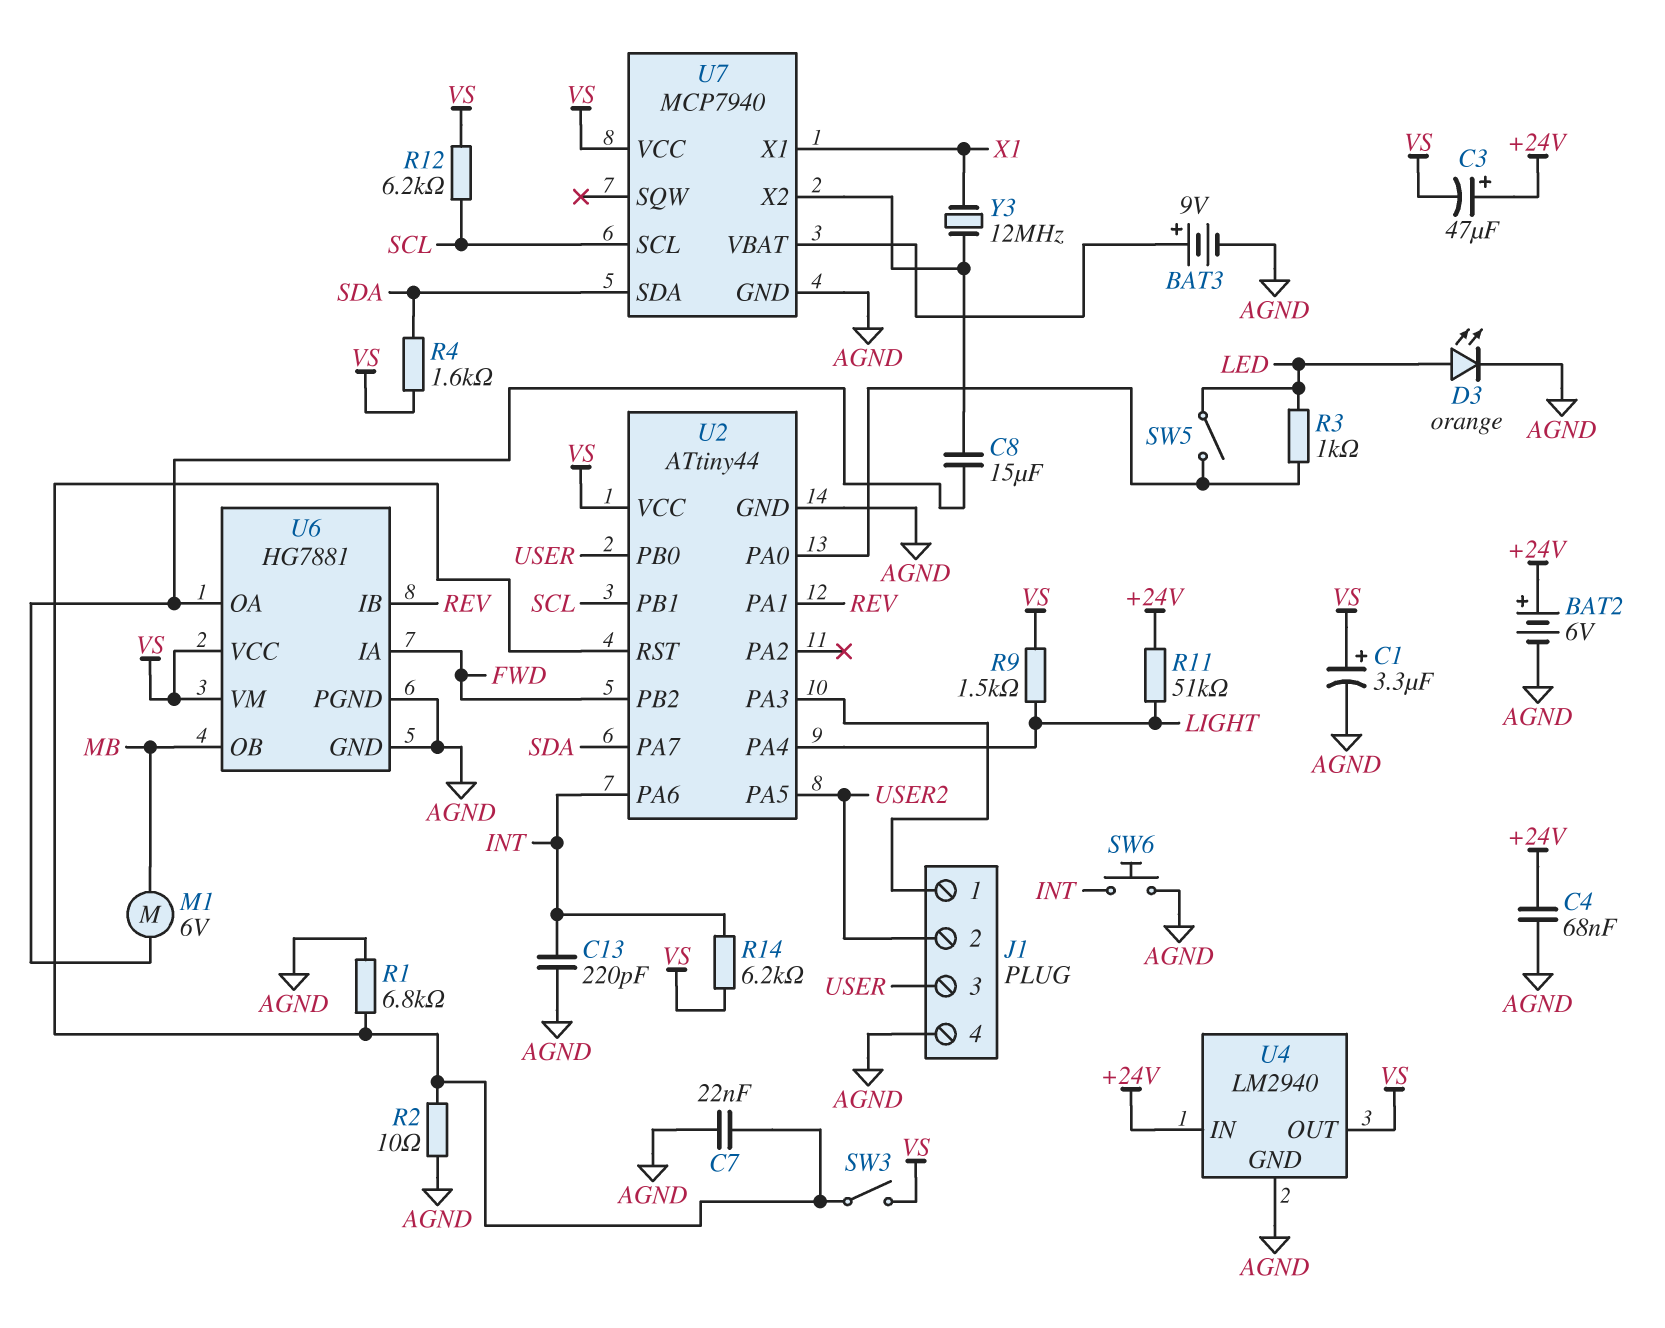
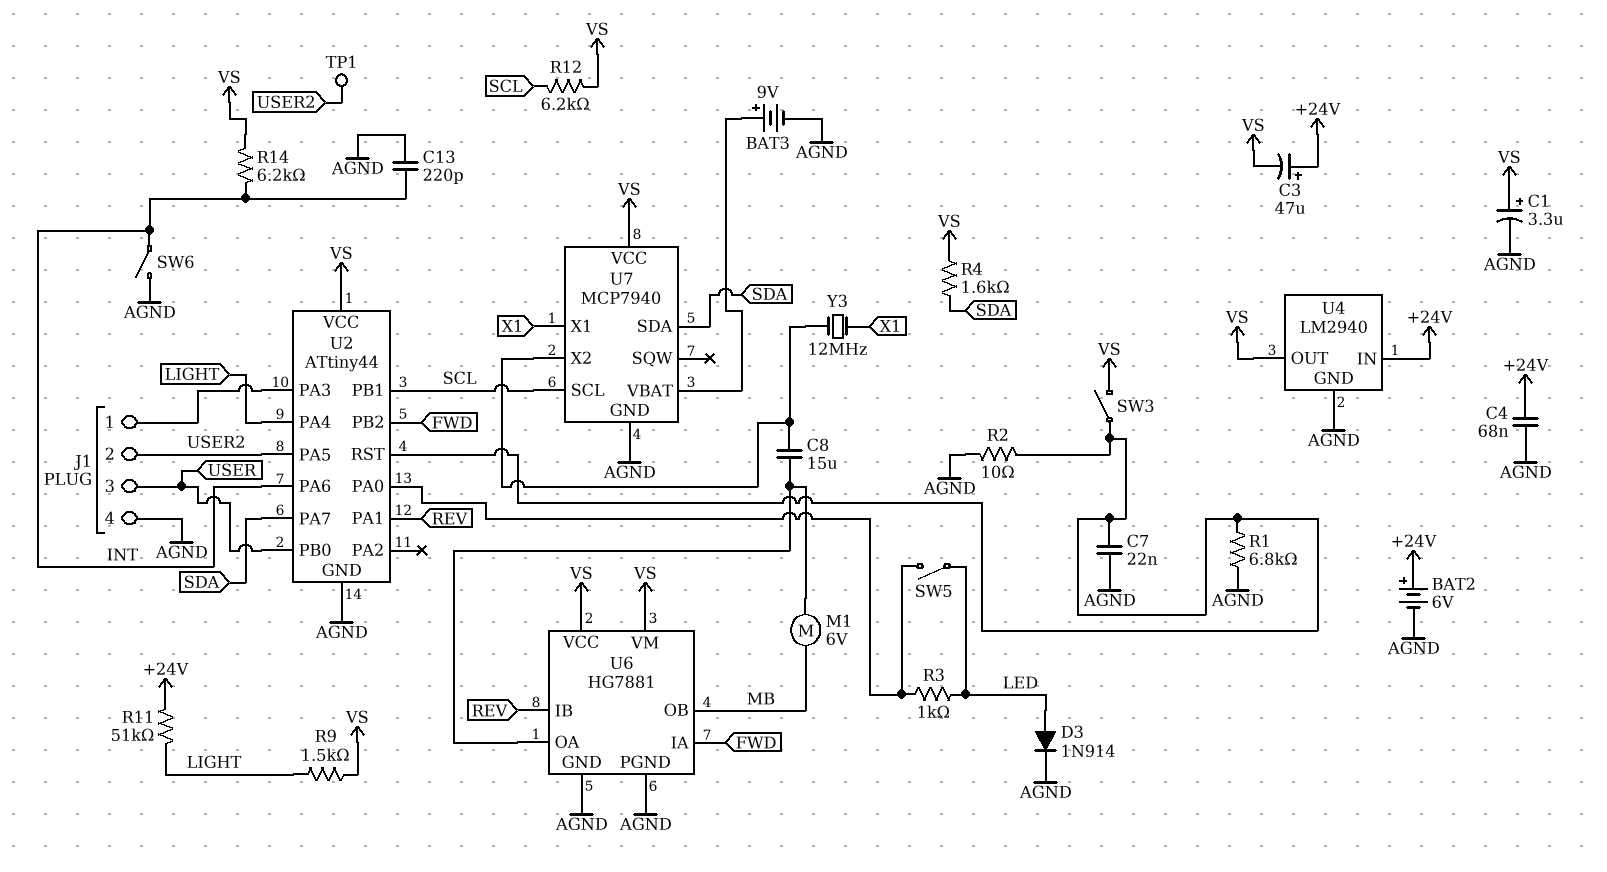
D3: LED orange (A LED, K AGND) -> diode 1N914 (A LED, K AGND)
SW6: button (AGND, INT) -> switch (AGND, INT)
TP1: none -> test point (USER2)

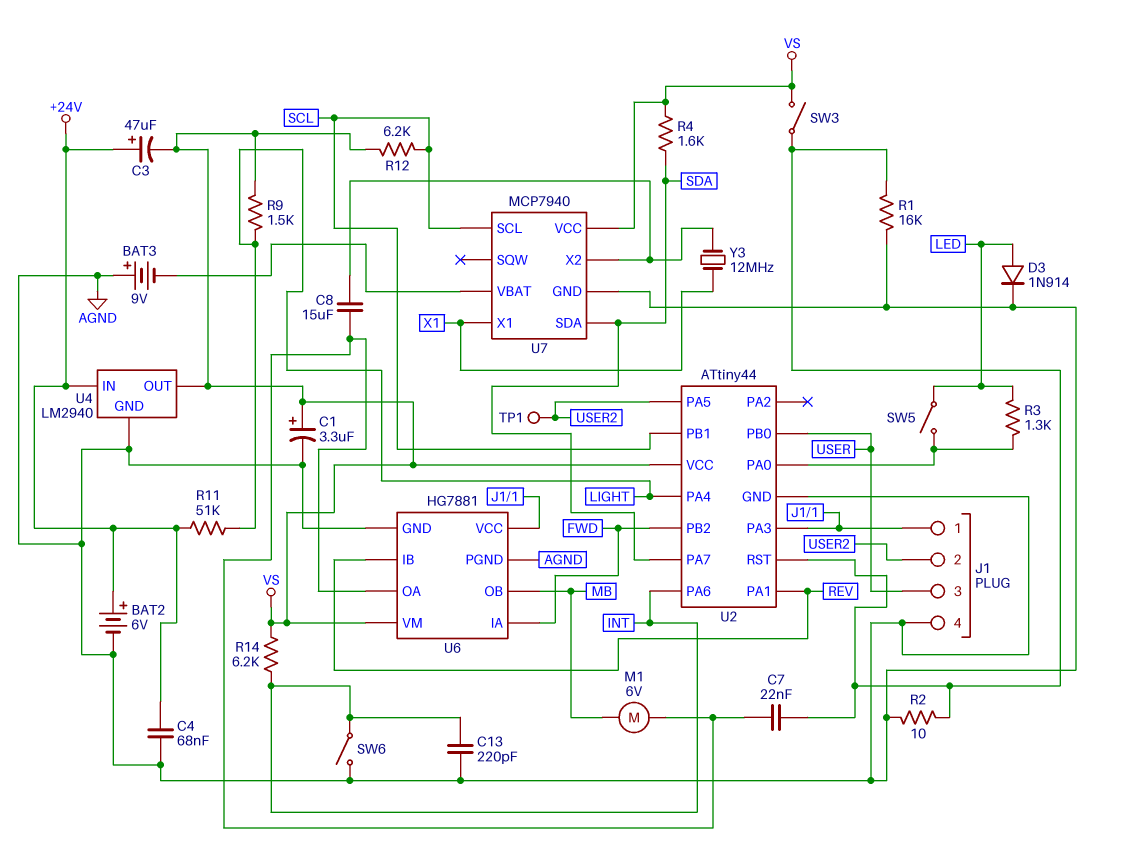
BAT3: 9V (plus U7/VBAT, minus AGND) -> 9V (plus AGND, minus U7/VBAT)
C7: 22nF (AGND, U2/RST) -> 22nF (U2/RST, U6/OA)
R1: 6.8k (AGND, U2/RST) -> 16k (AGND, U2/RST)
R3: 1k (LED, U2/PA0) -> 1.3k (LED, U2/PA0)
U6 pin VCC: VS -> J1/1

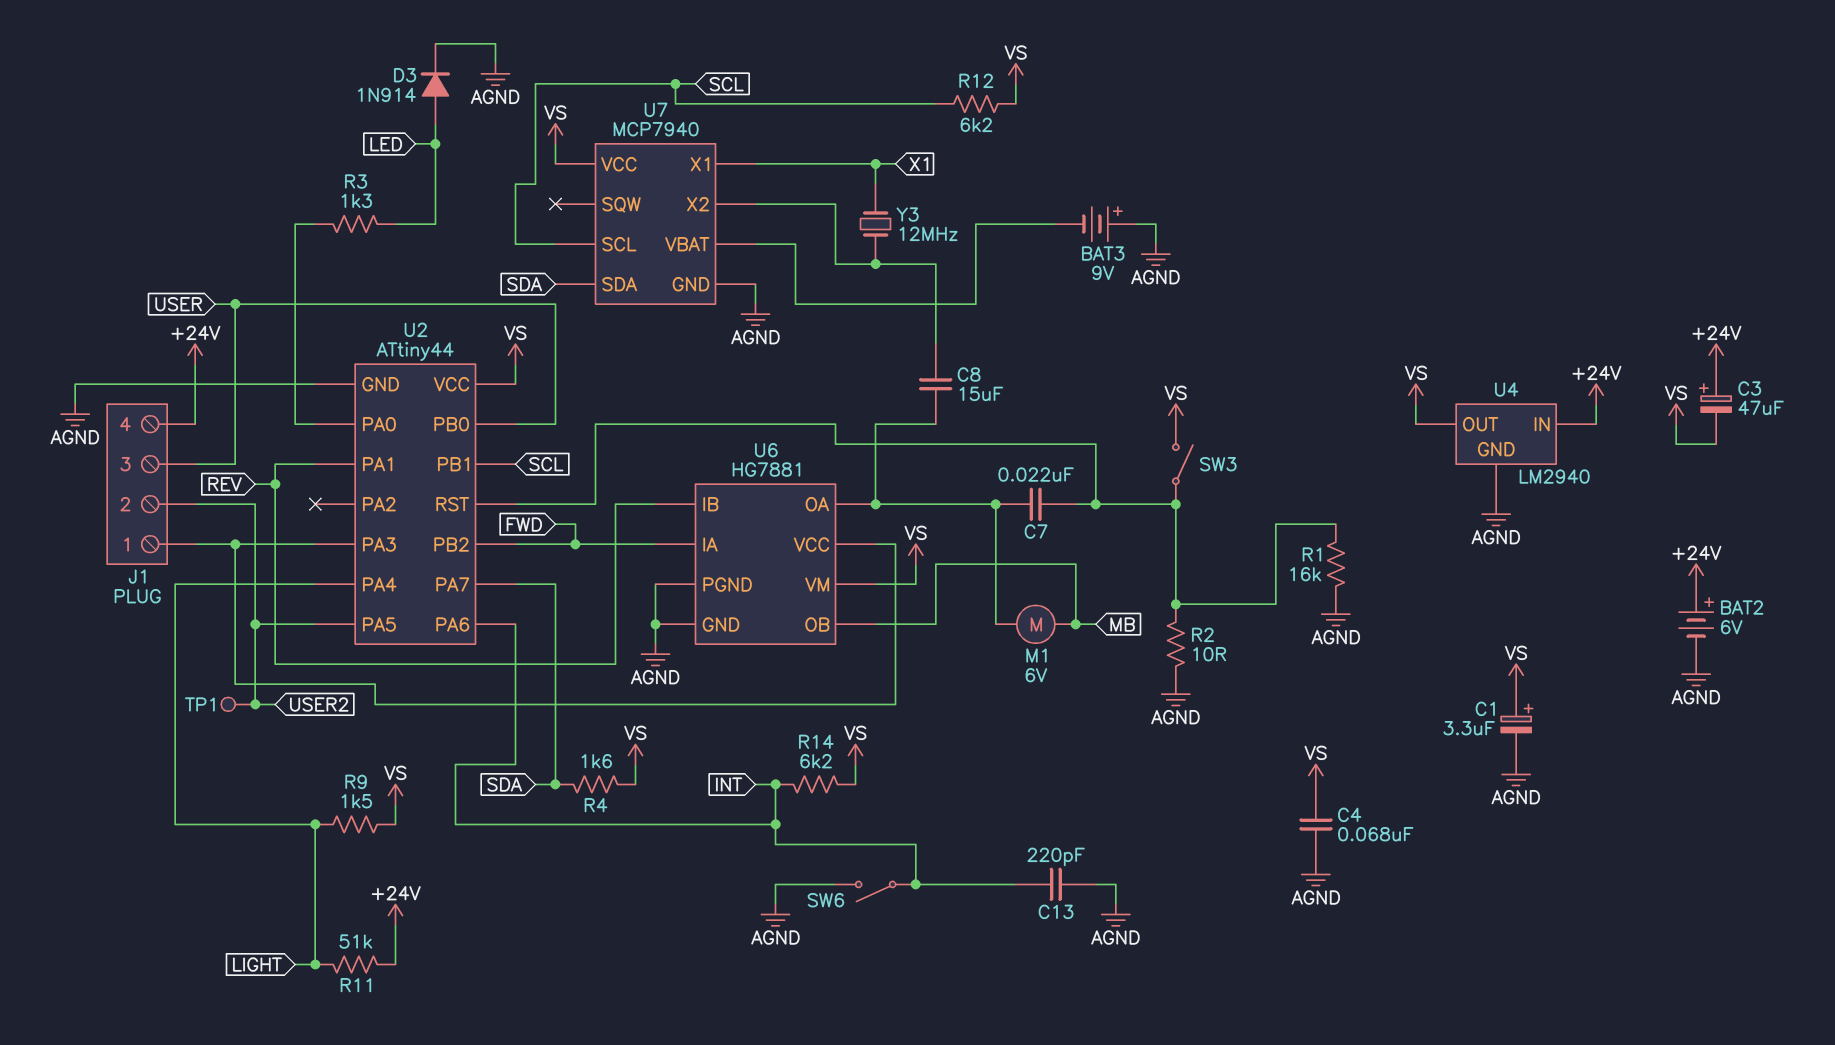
C4: 68nF (+24V, AGND) -> 68nF (AGND, VS)
J1 pin 4: AGND -> +24V
SW5: switch (LED, U2/PA0) -> none

